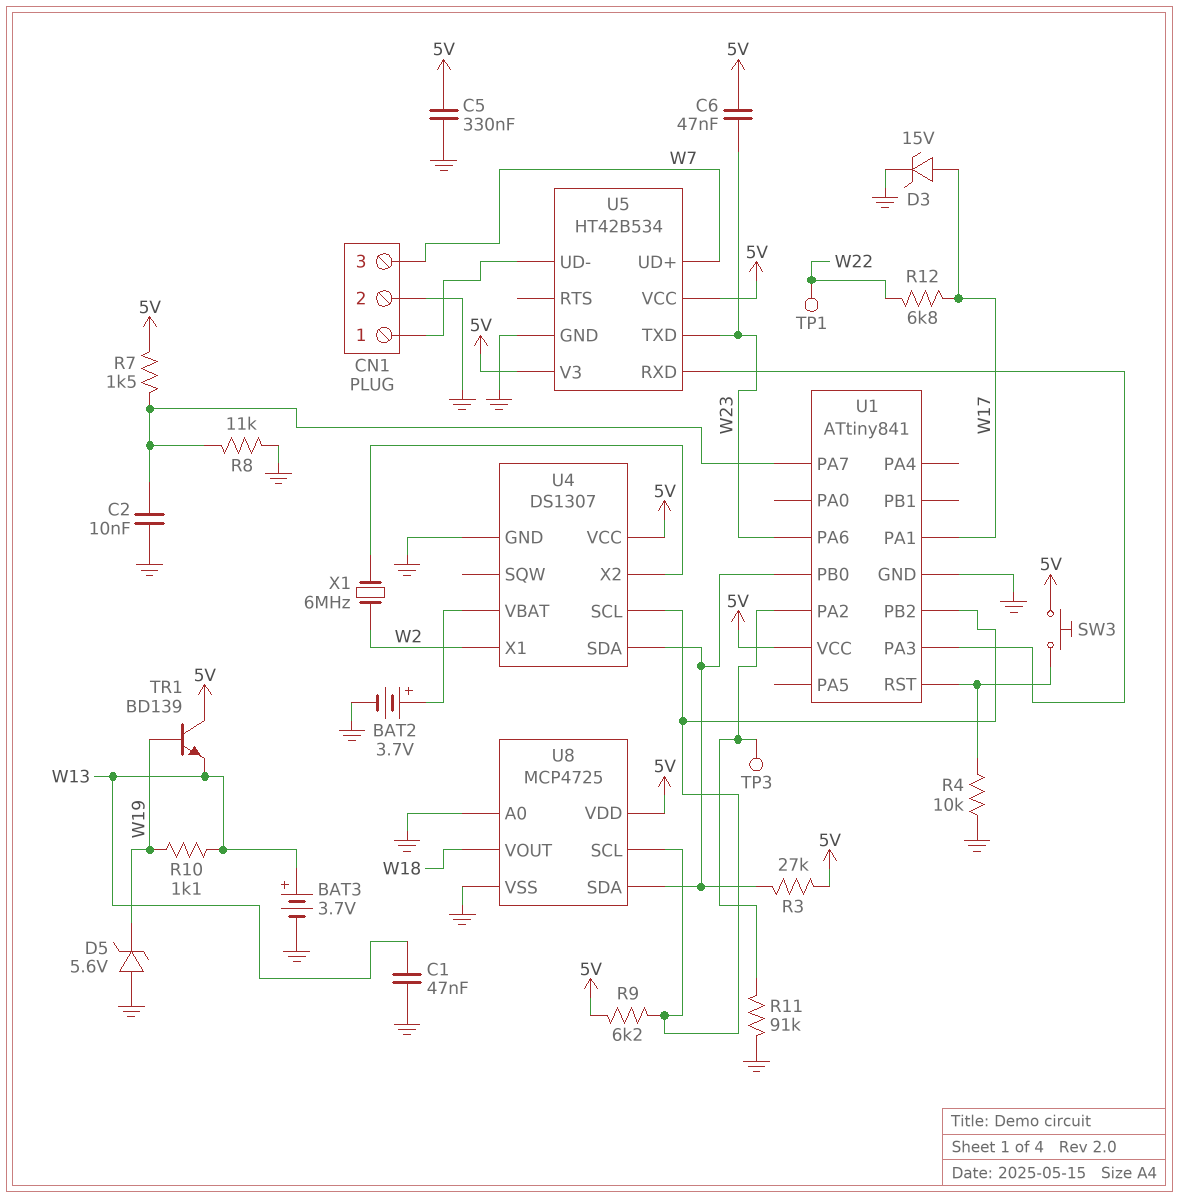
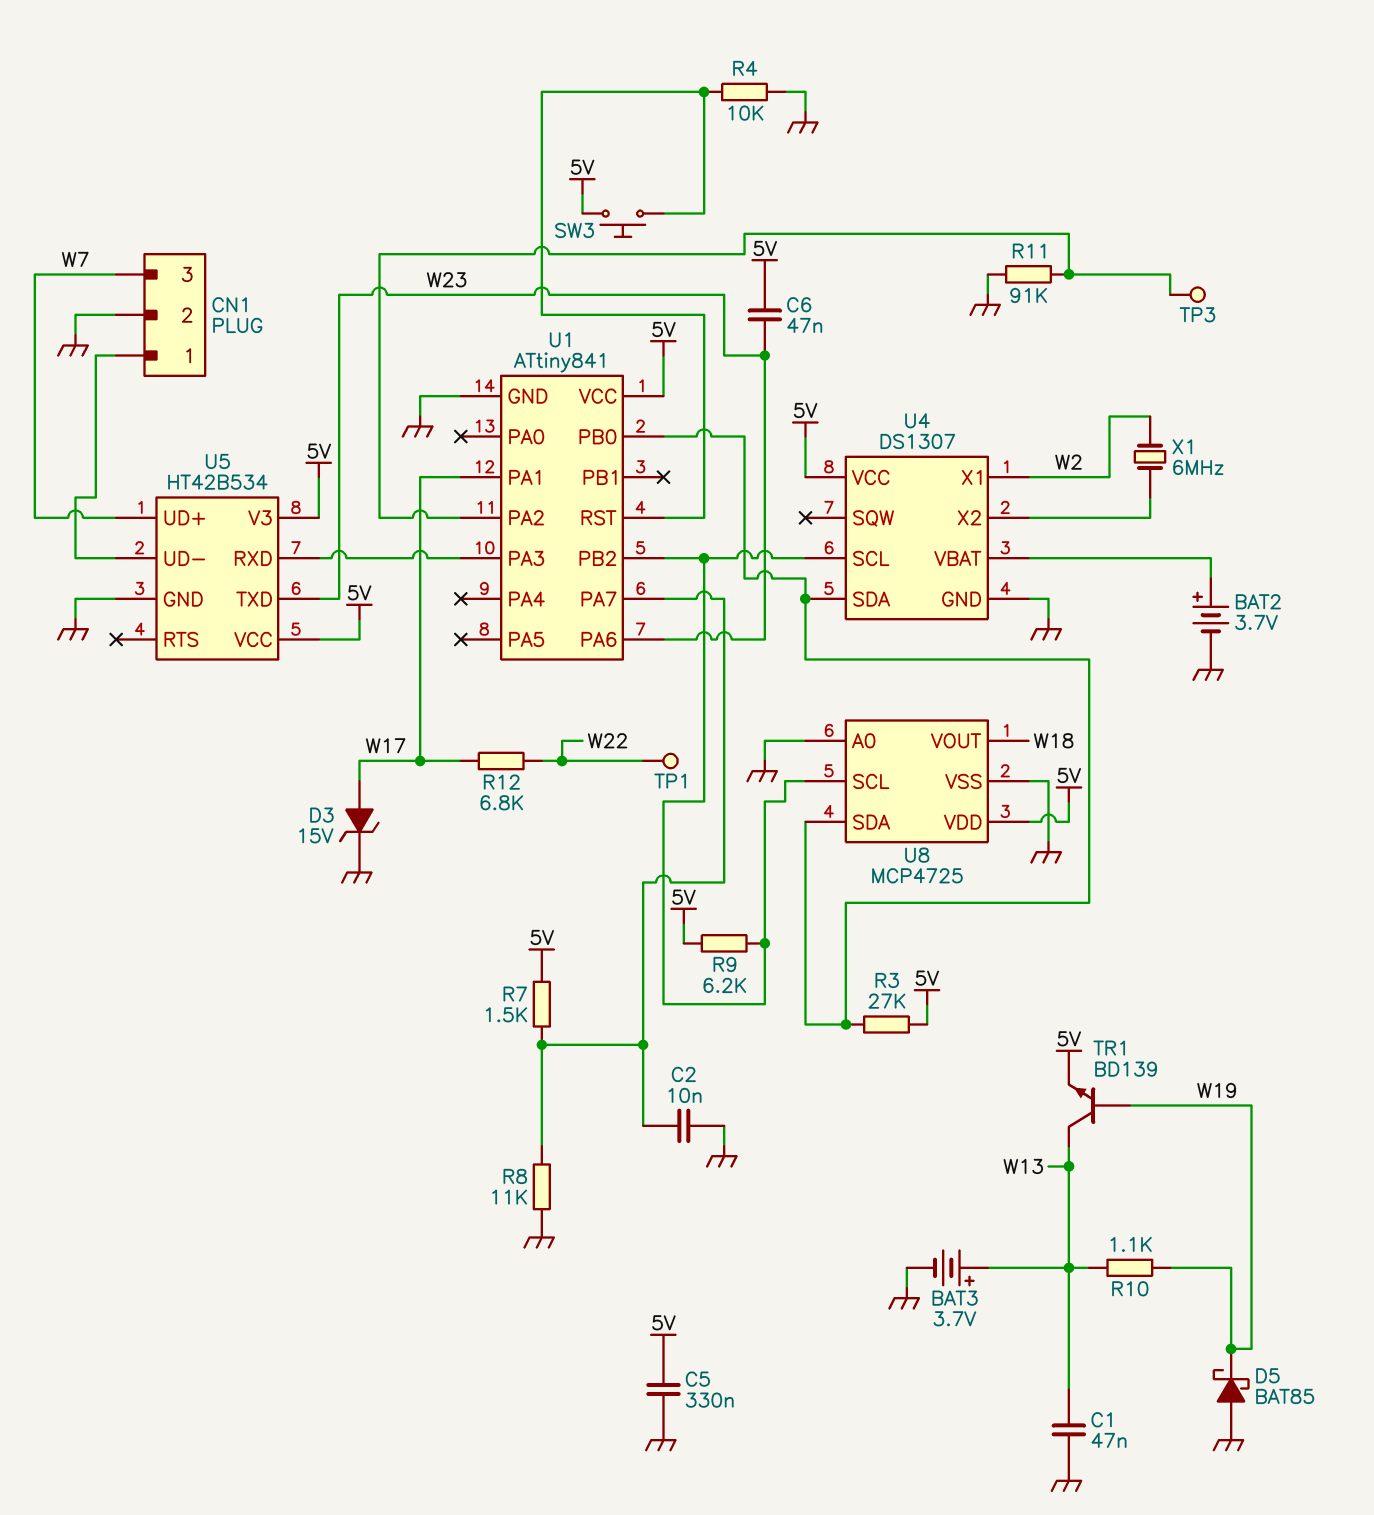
D5: zener 5.6V (A GND, K W19) -> schottky BAT85 (A GND, K W19)
TR1: NPN BD139 (B W19, C 5V, E W13) -> NPN BD139 (B W19, C W13, E 5V)

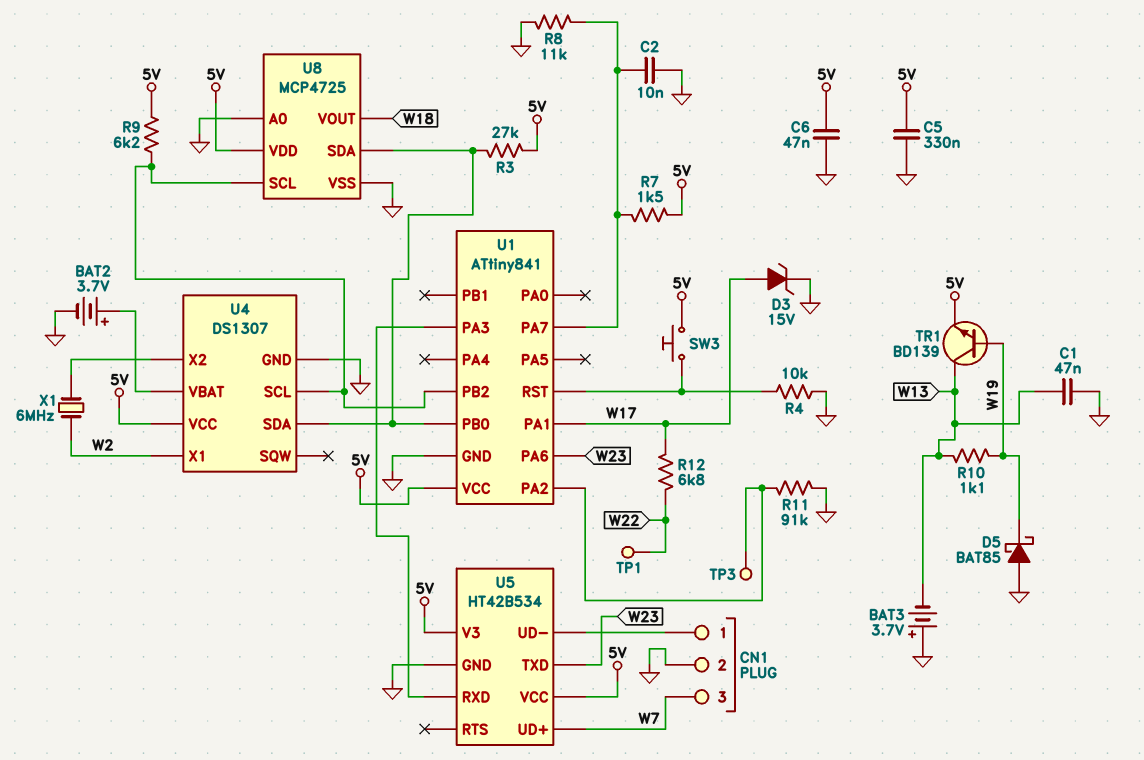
BAT3: 3.7V (plus W13, minus GND) -> 3.7V (plus GND, minus W13)
C6: 47nF (5V, W23) -> 47nF (5V, GND)

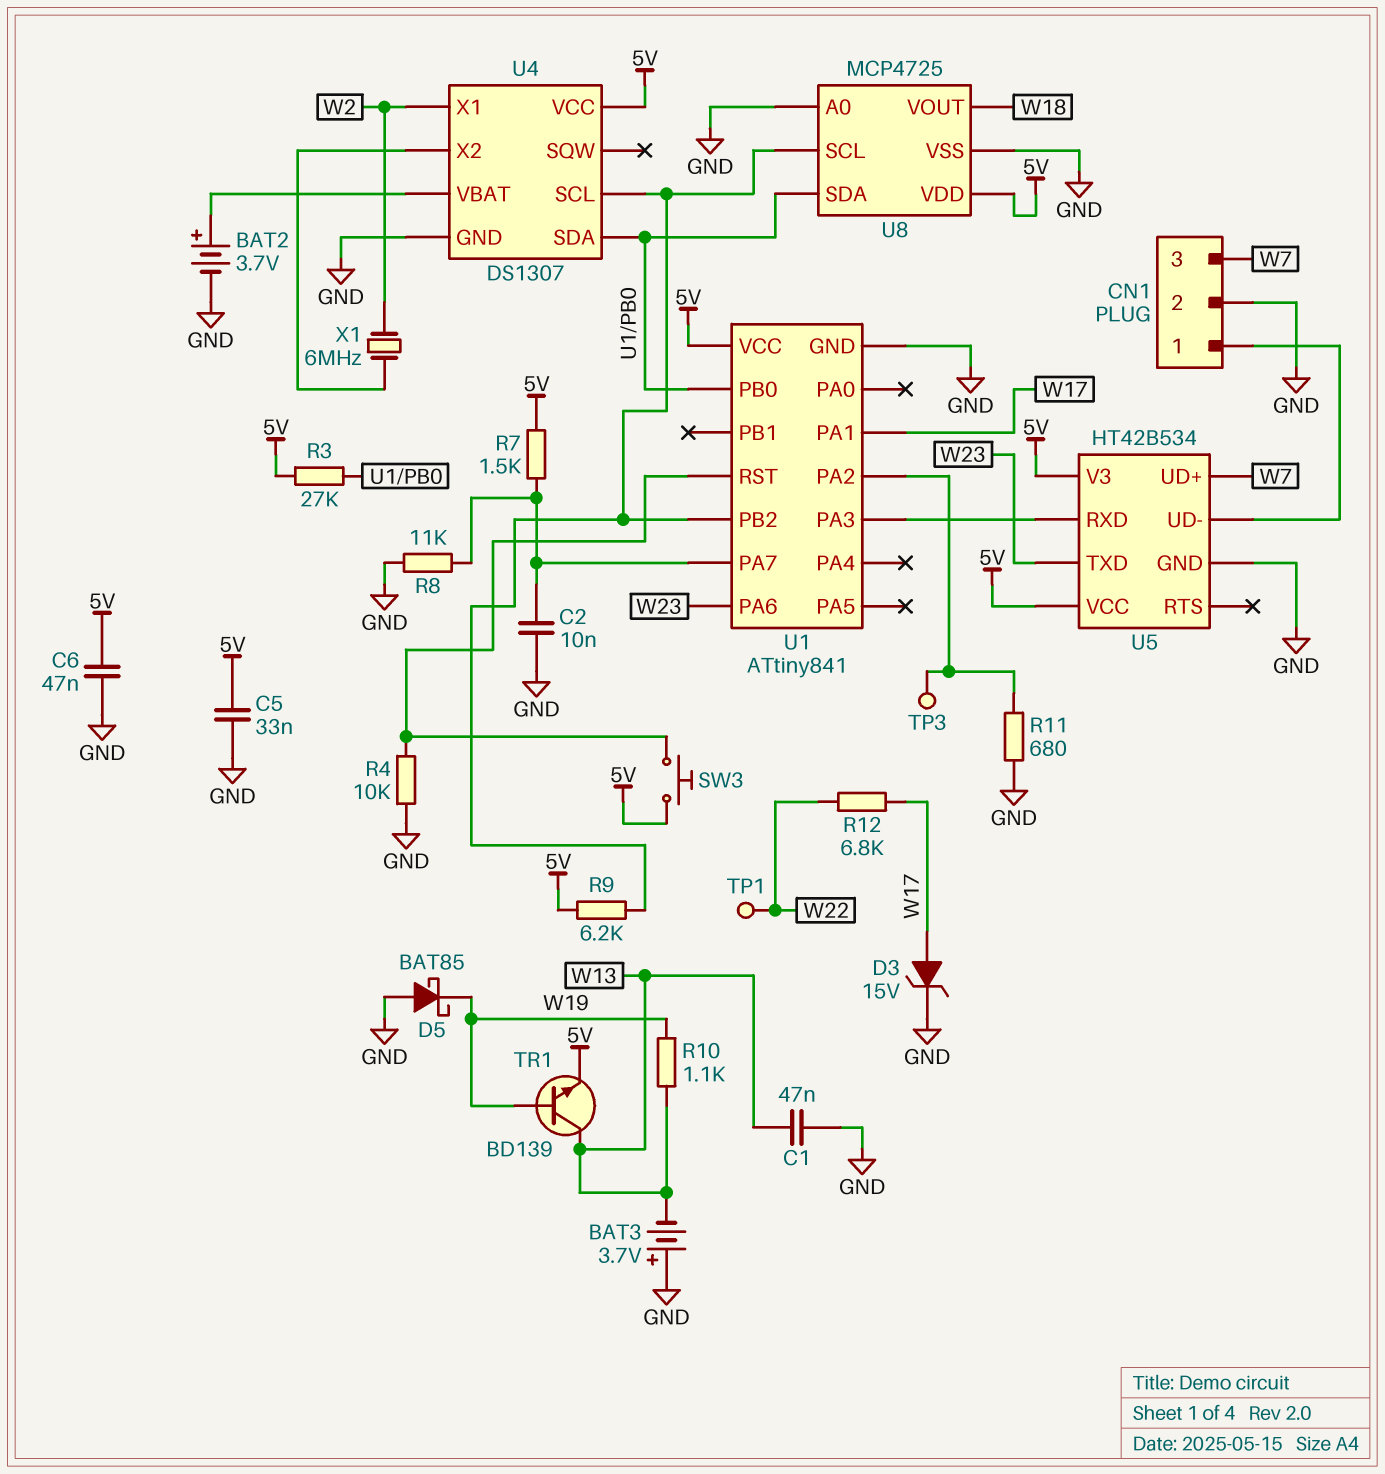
C5: 330nF (5V, GND) -> 33nF (5V, GND)
R11: 91k (GND, U1/PA2) -> 680 (GND, U1/PA2)

